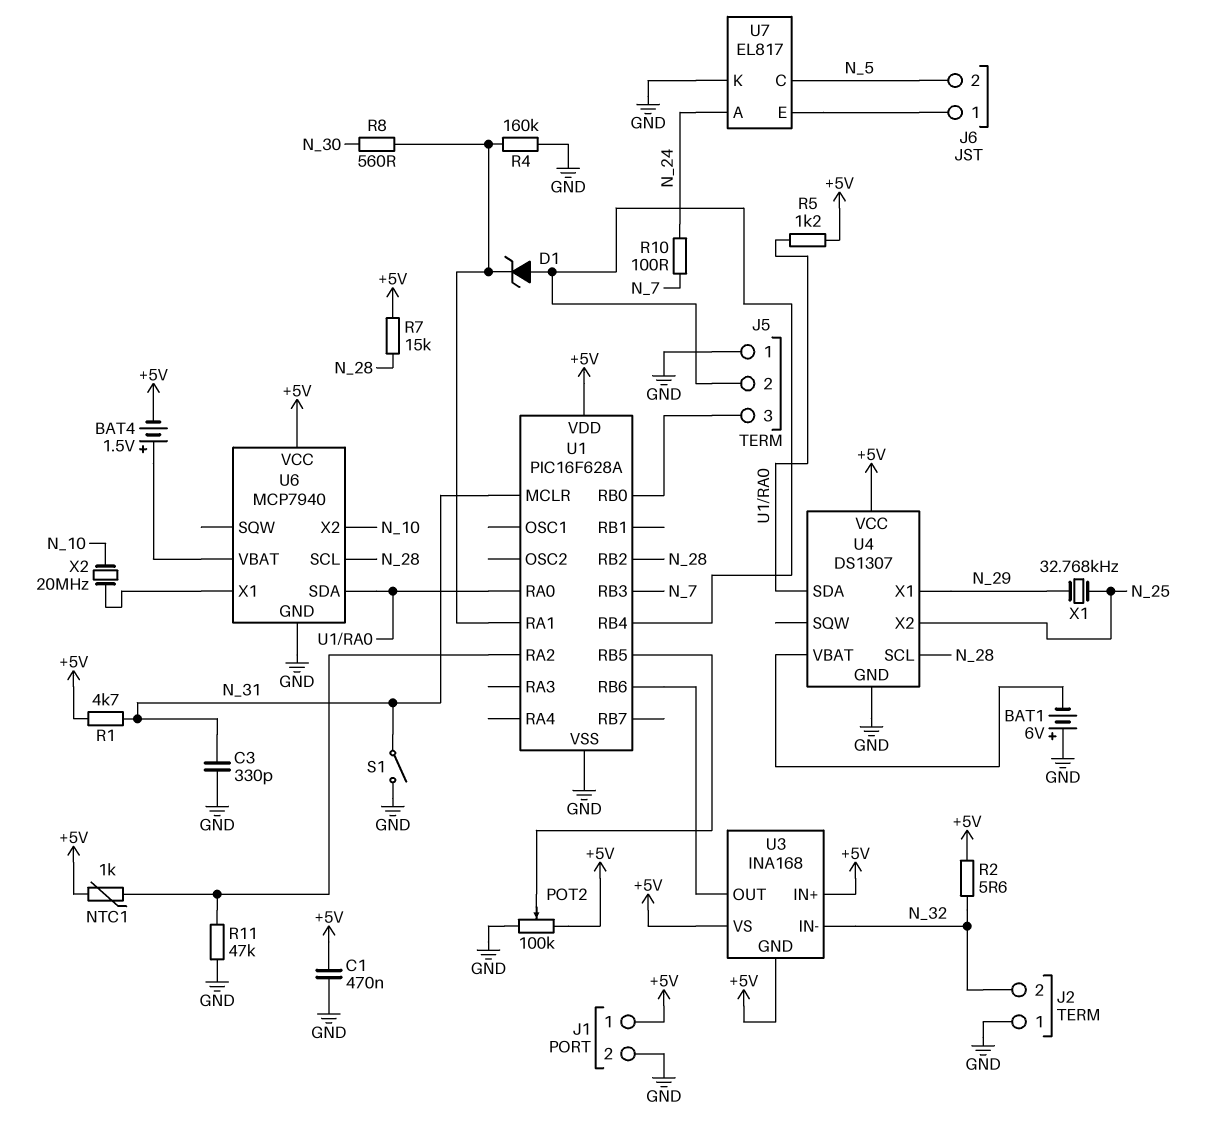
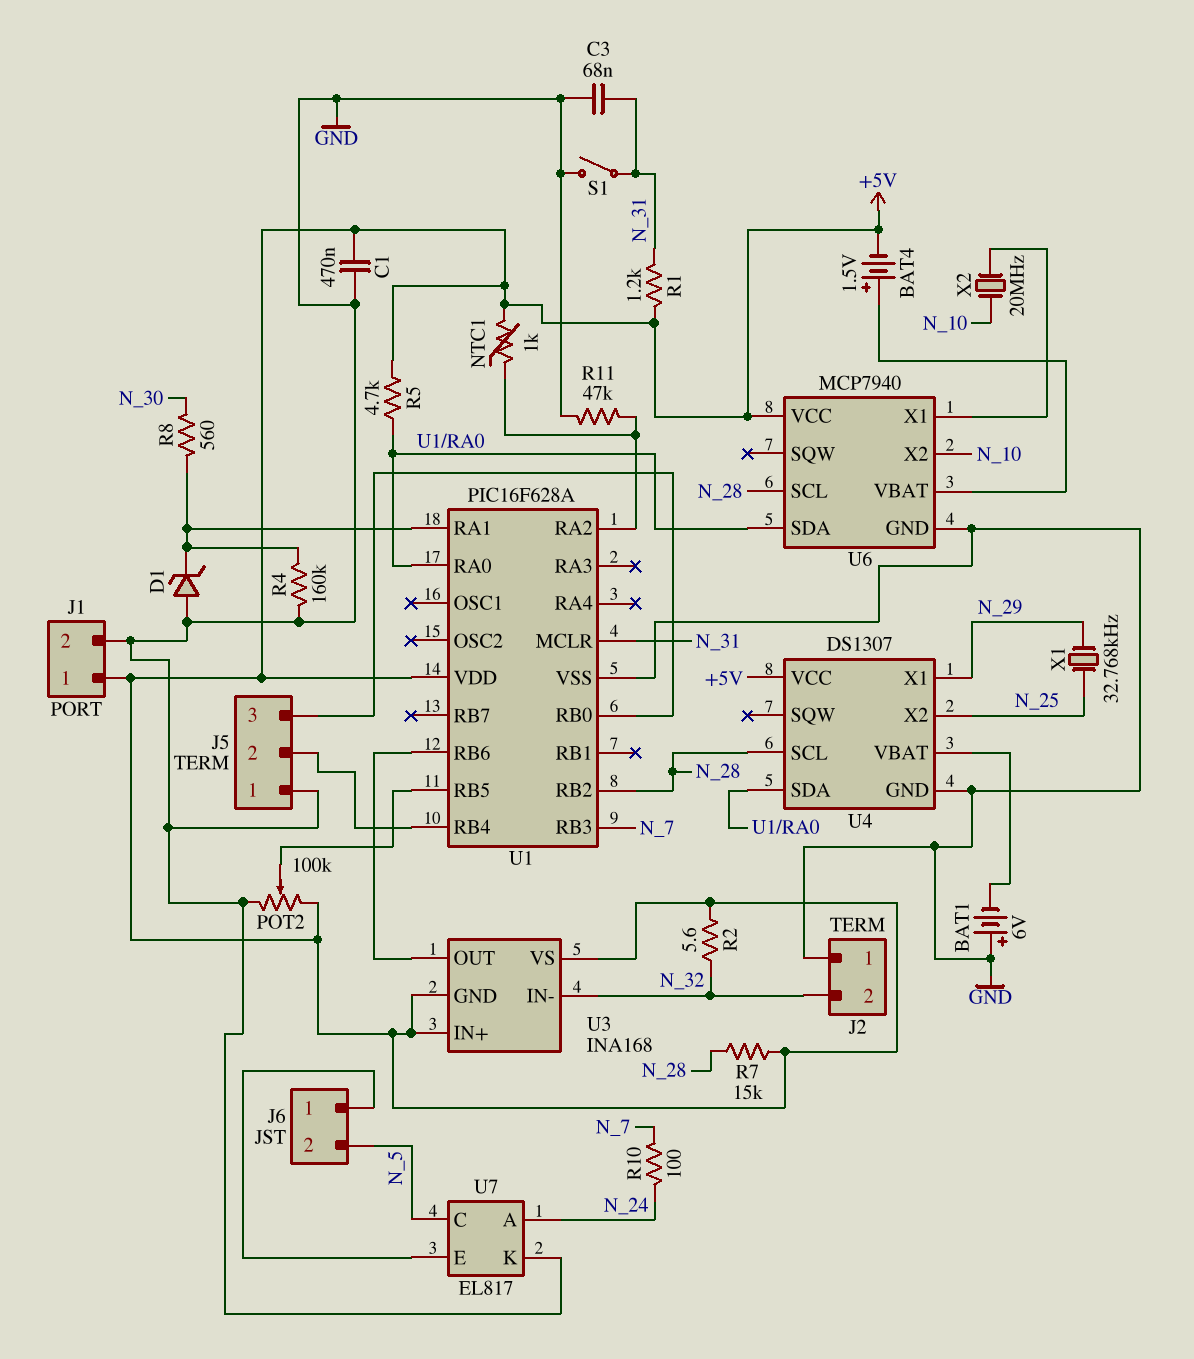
C3: 330pF (GND, N_31) -> 68nF (GND, N_31)
D1: zener (A J5/2, K U1/RA1) -> zener (A GND, K U1/RA1)
R1: 4.7k (+5V, N_31) -> 1.2k (+5V, N_31)
R5: 1.2k (+5V, U1/RA0) -> 4.7k (+5V, U1/RA0)

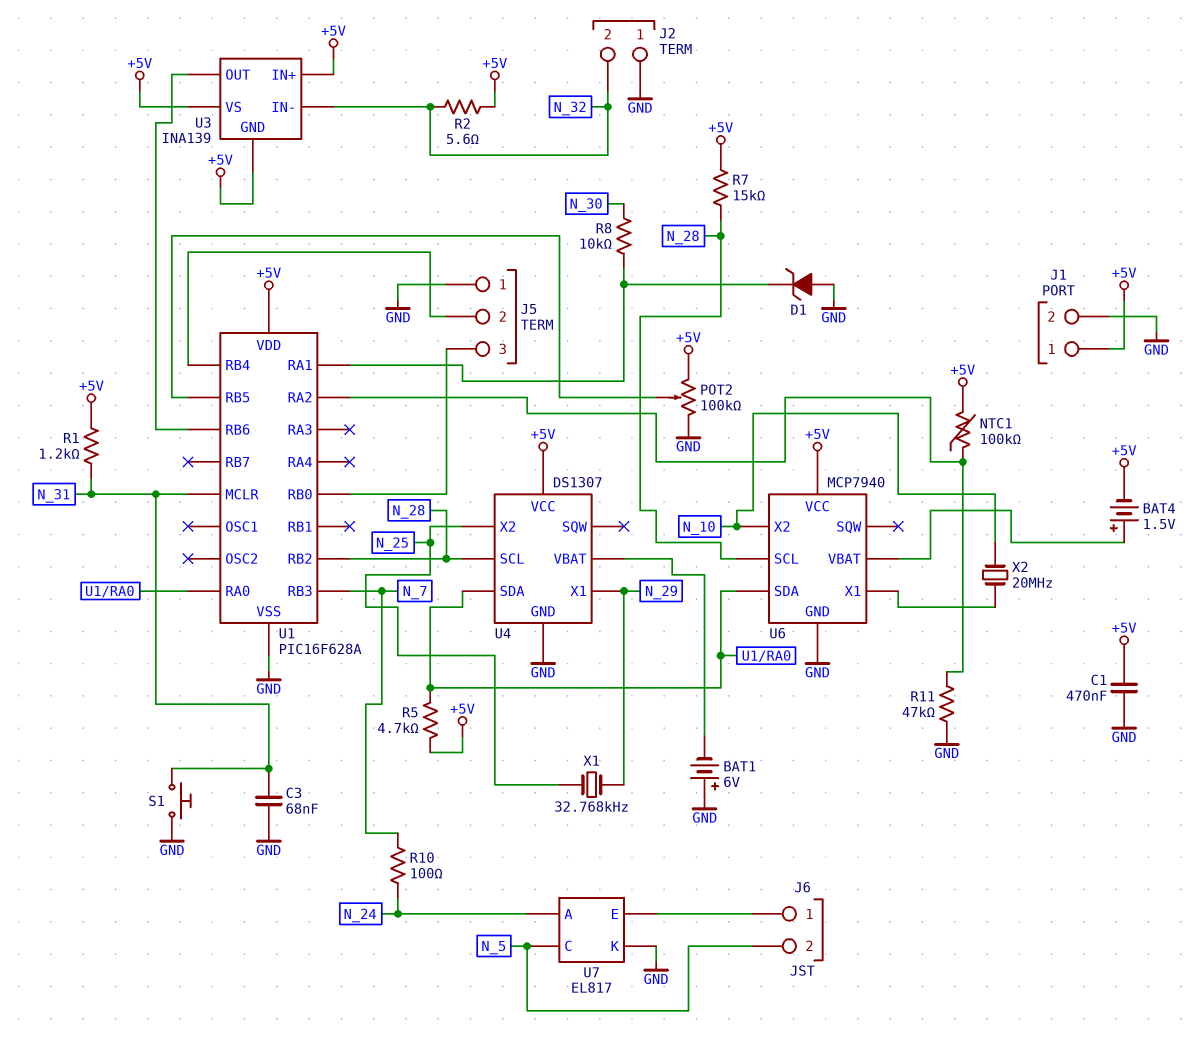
NTC1: 1k (+5V, U1/RA2) -> 100k (+5V, U1/RA2)
R4: 160k (GND, U1/RA1) -> none
R8: 560 (N_30, U1/RA1) -> 10k (N_30, U1/RA1)
S1: switch (GND, N_31) -> button (GND, N_31)
U3: INA168 -> INA139

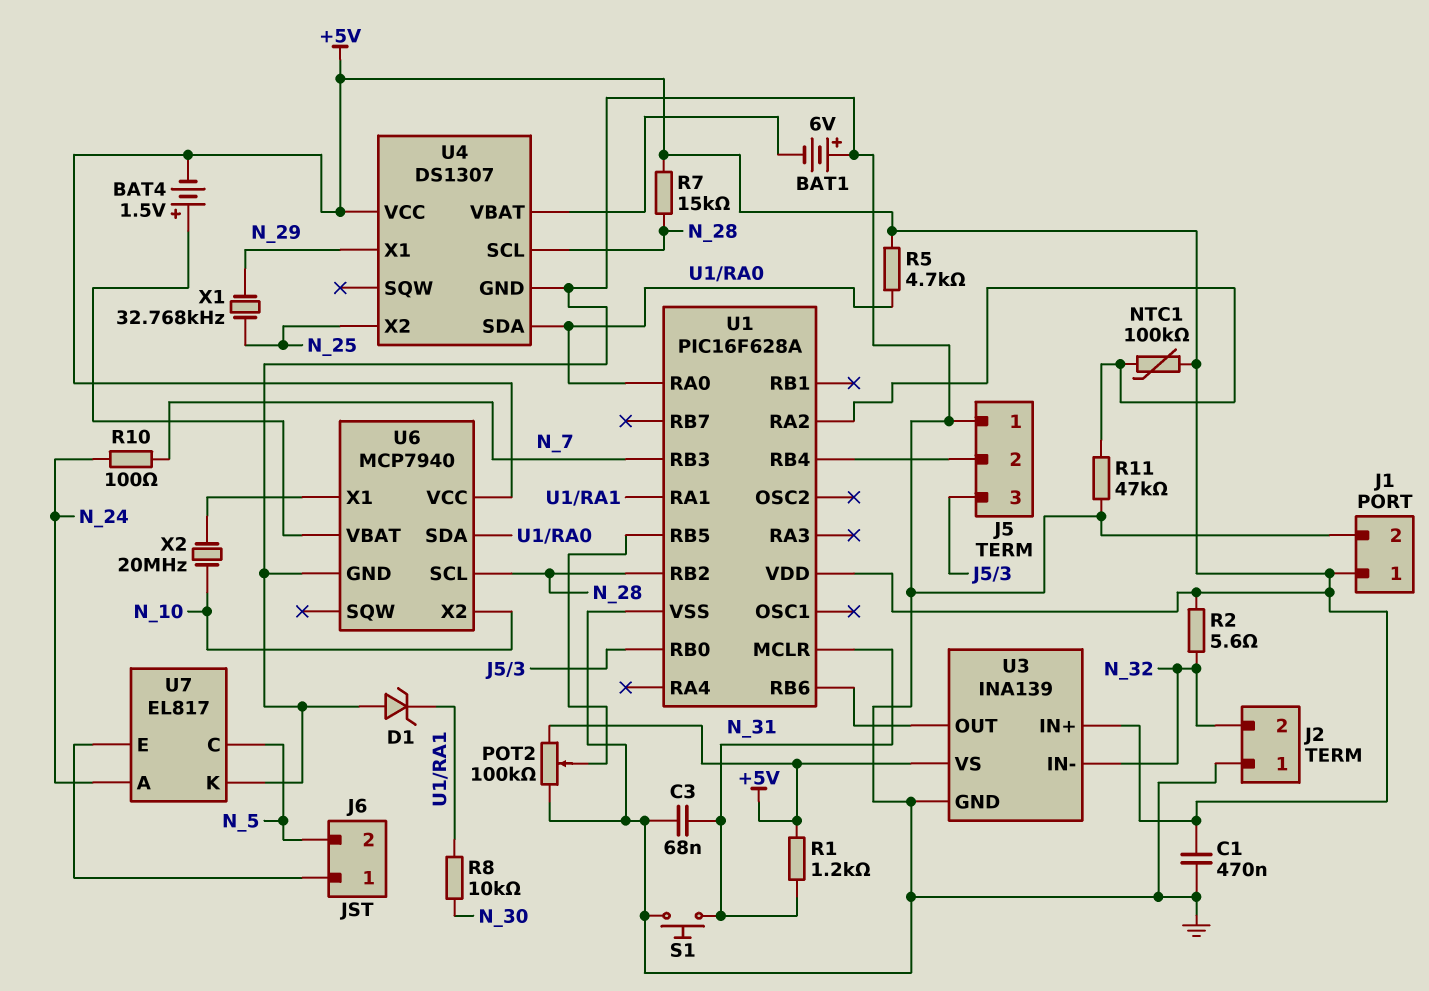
U3 pin GND: +5V -> GND

